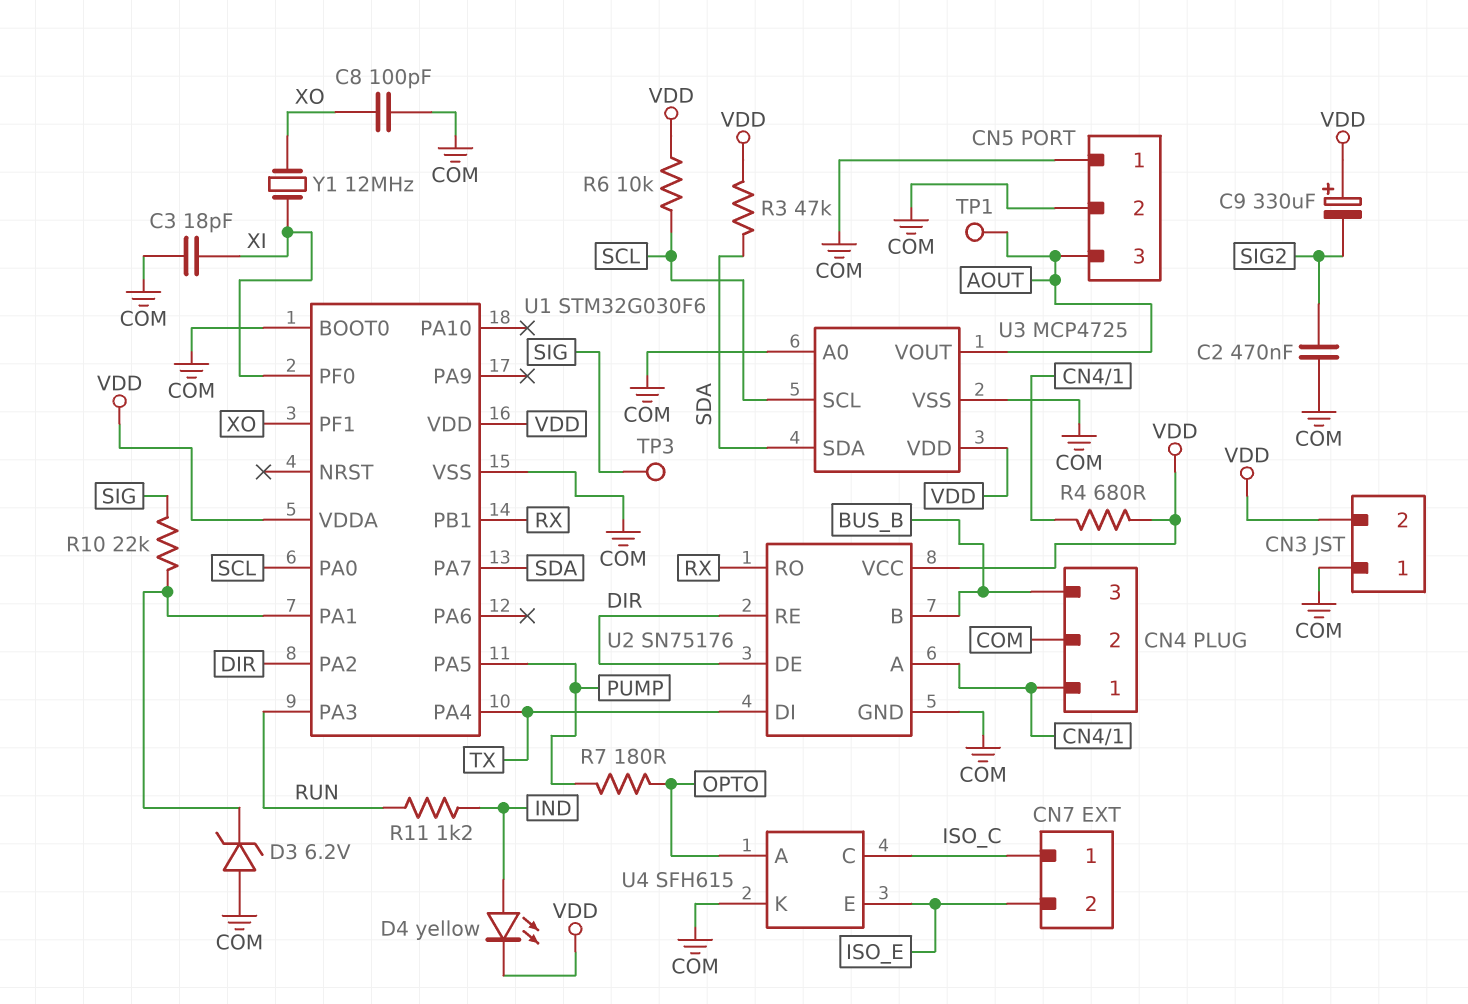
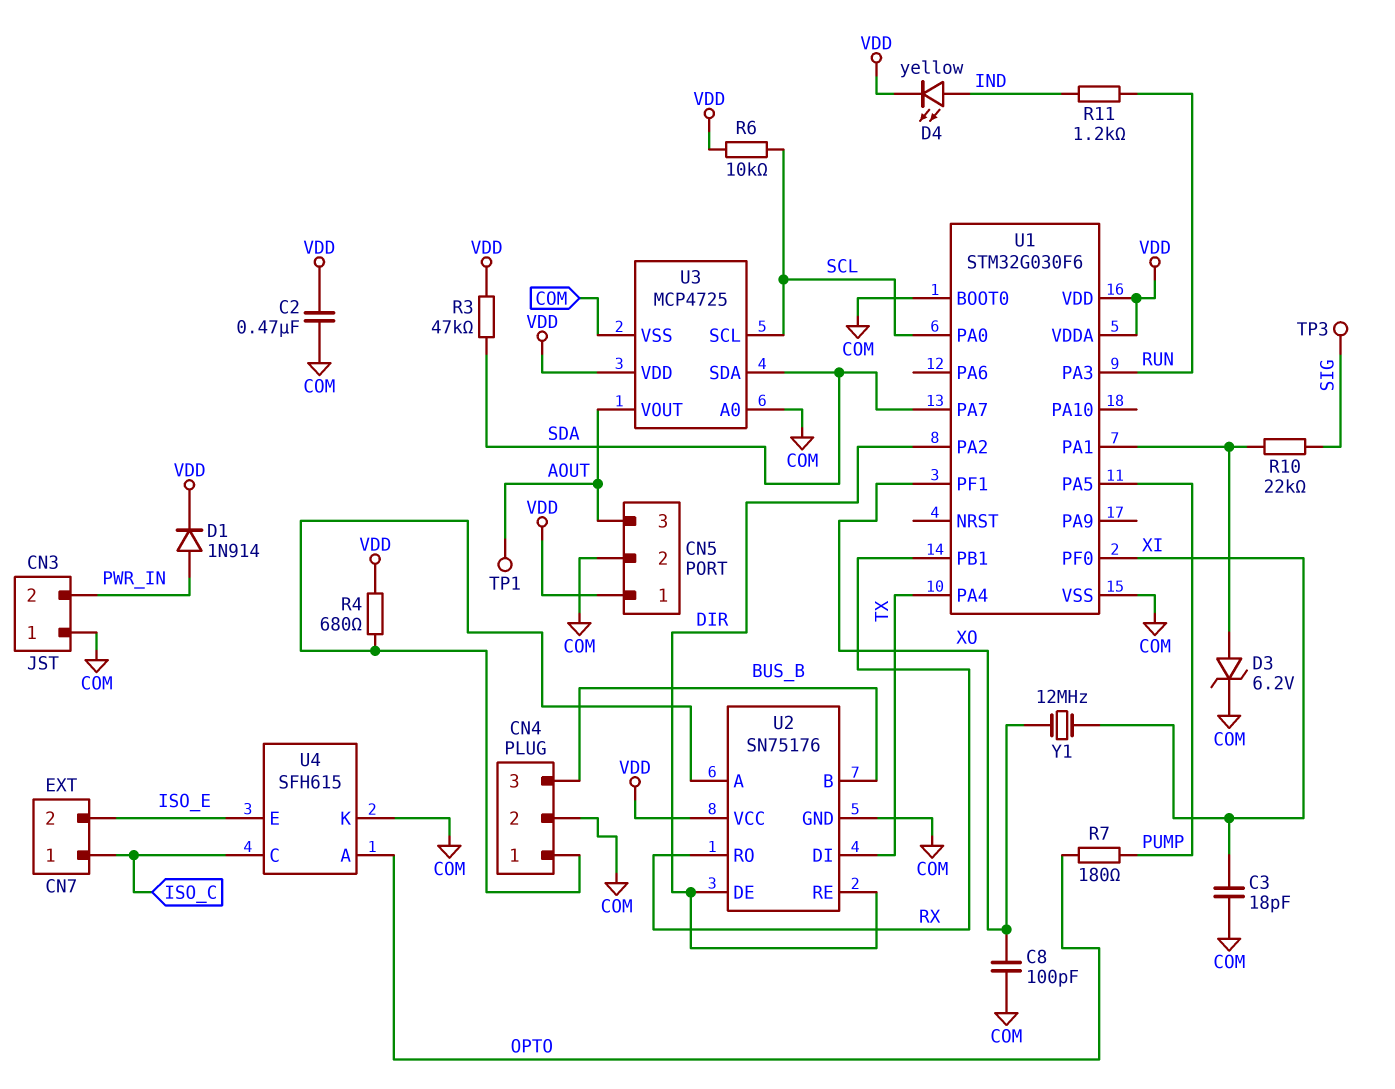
C2: 470nF (COM, SIG2) -> 470nF (COM, VDD)
C9: 330uF (plus VDD, minus SIG2) -> none
CN3 pin 2: VDD -> PWR_IN
CN5 pin 1: COM -> VDD
D1: none -> diode 1N914 (A PWR_IN, K VDD)
D3: zener 6.2V (A COM, K U1/PA1) -> zener 6.2V (A U1/PA1, K COM)

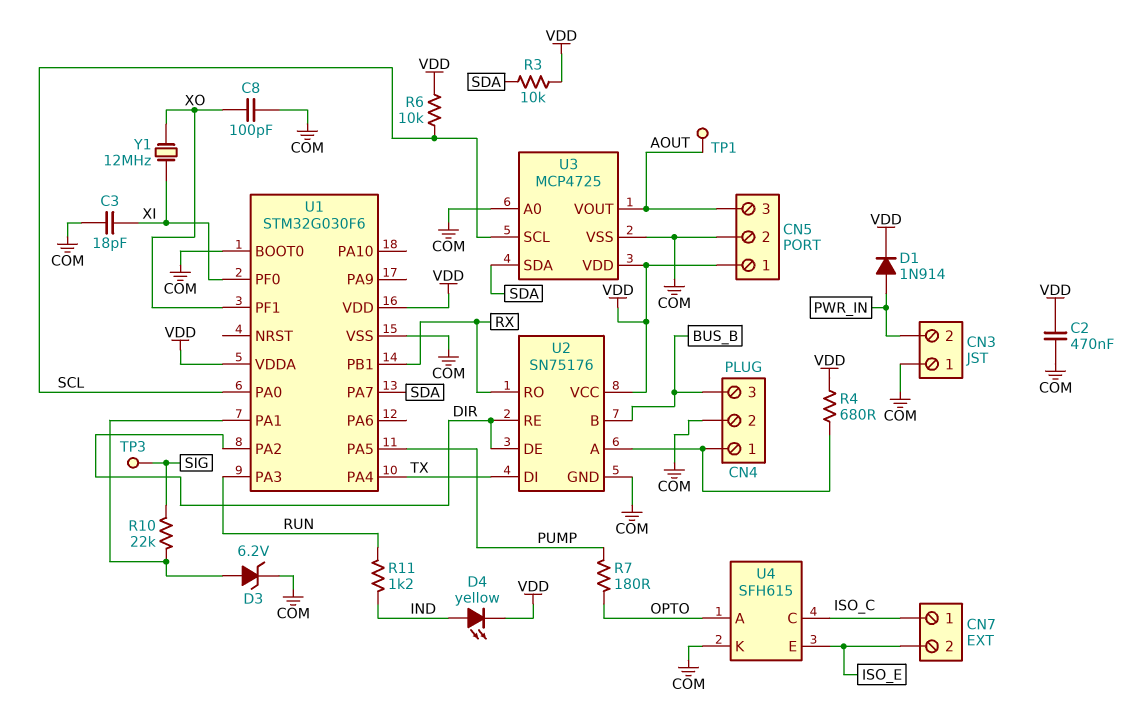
R3: 47k (SDA, VDD) -> 10k (SDA, VDD)

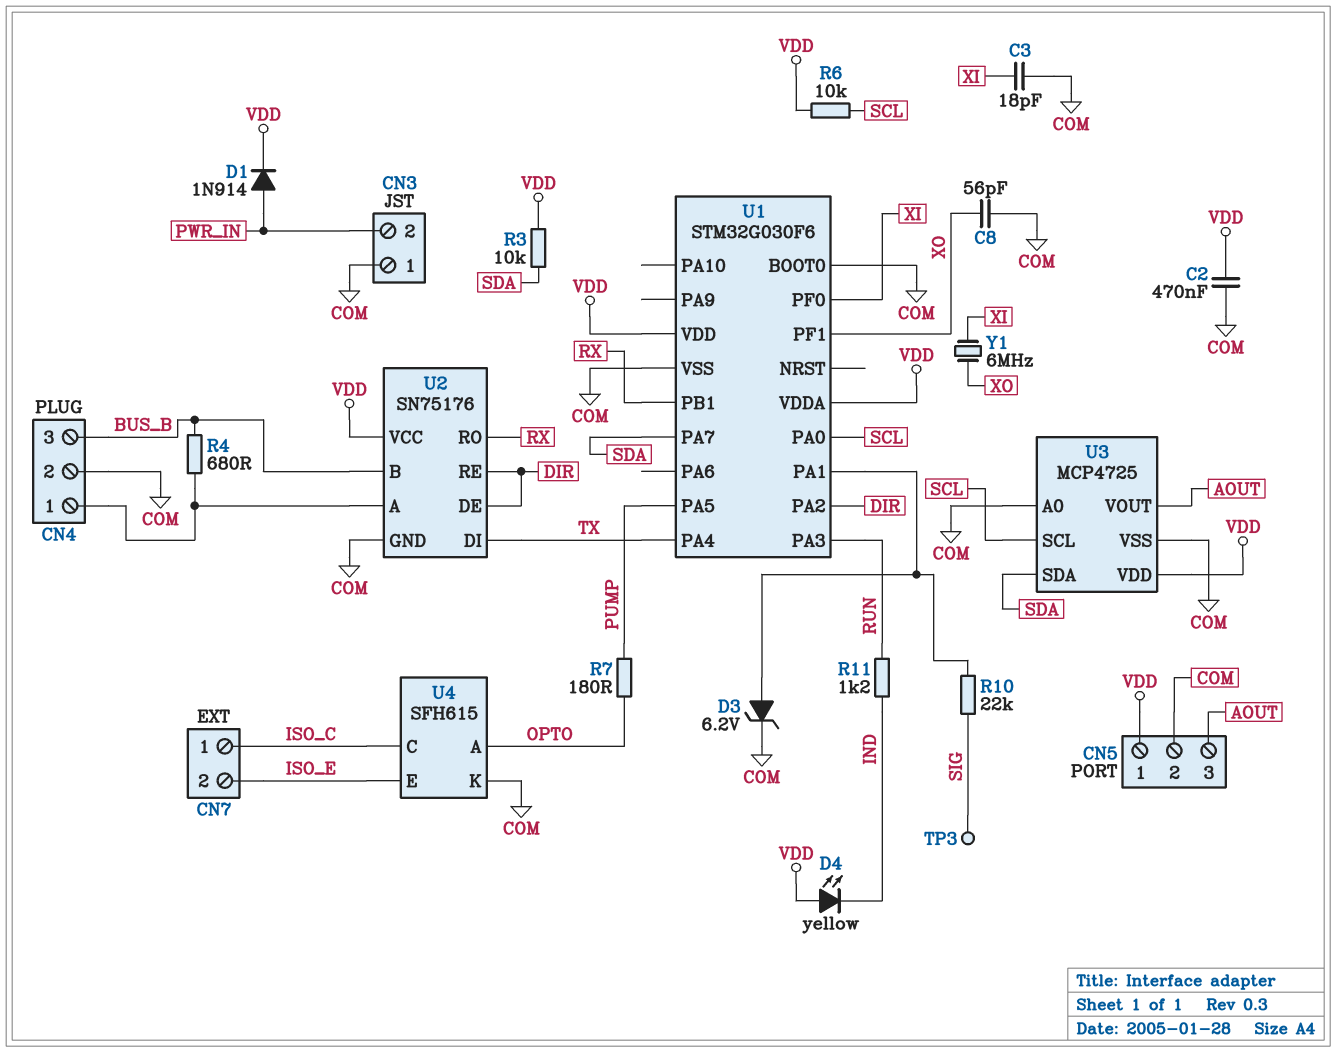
C8: 100pF (COM, XO) -> 56pF (COM, XO)
D4: LED yellow (A IND, K VDD) -> LED yellow (A VDD, K IND)
R4: 680 (CN4/1, VDD) -> 680 (BUS_B, CN4/1)
TP1: test point (AOUT) -> none
Y1: 12MHz (XI, XO) -> 6MHz (XI, XO)

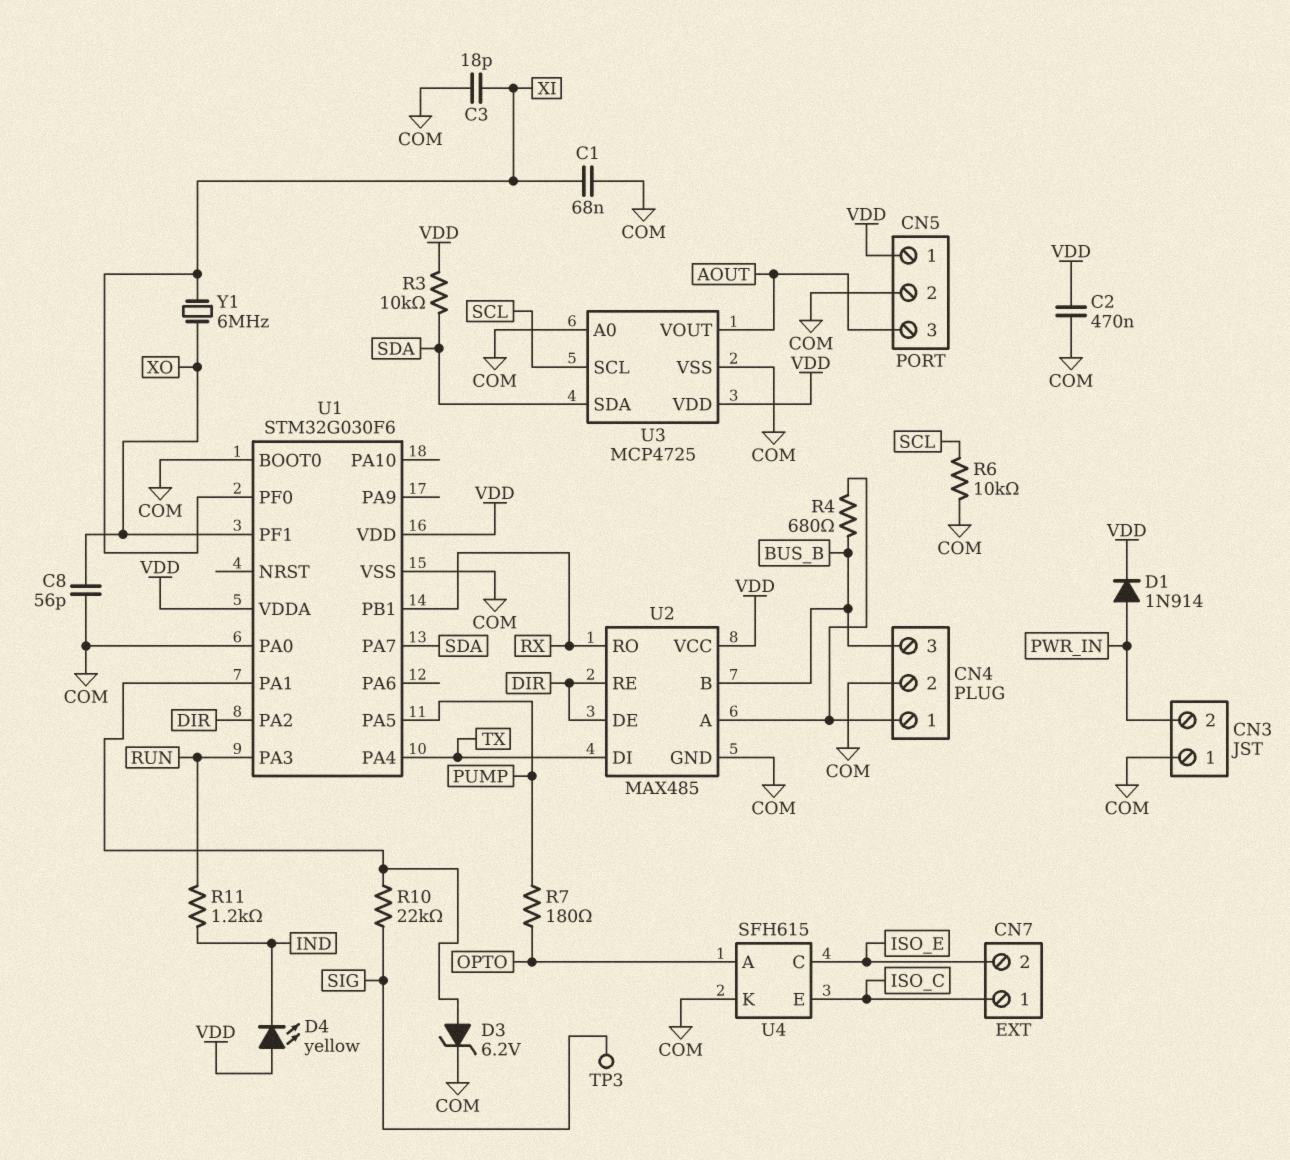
C1: none -> 68nF (COM, XI)
R6: 10k (SCL, VDD) -> 10k (COM, SCL)
U1 pin PA0: SCL -> COM
U2: SN75176 -> MAX485
U4 pin C: ISO_C -> ISO_E
U4 pin E: ISO_E -> ISO_C

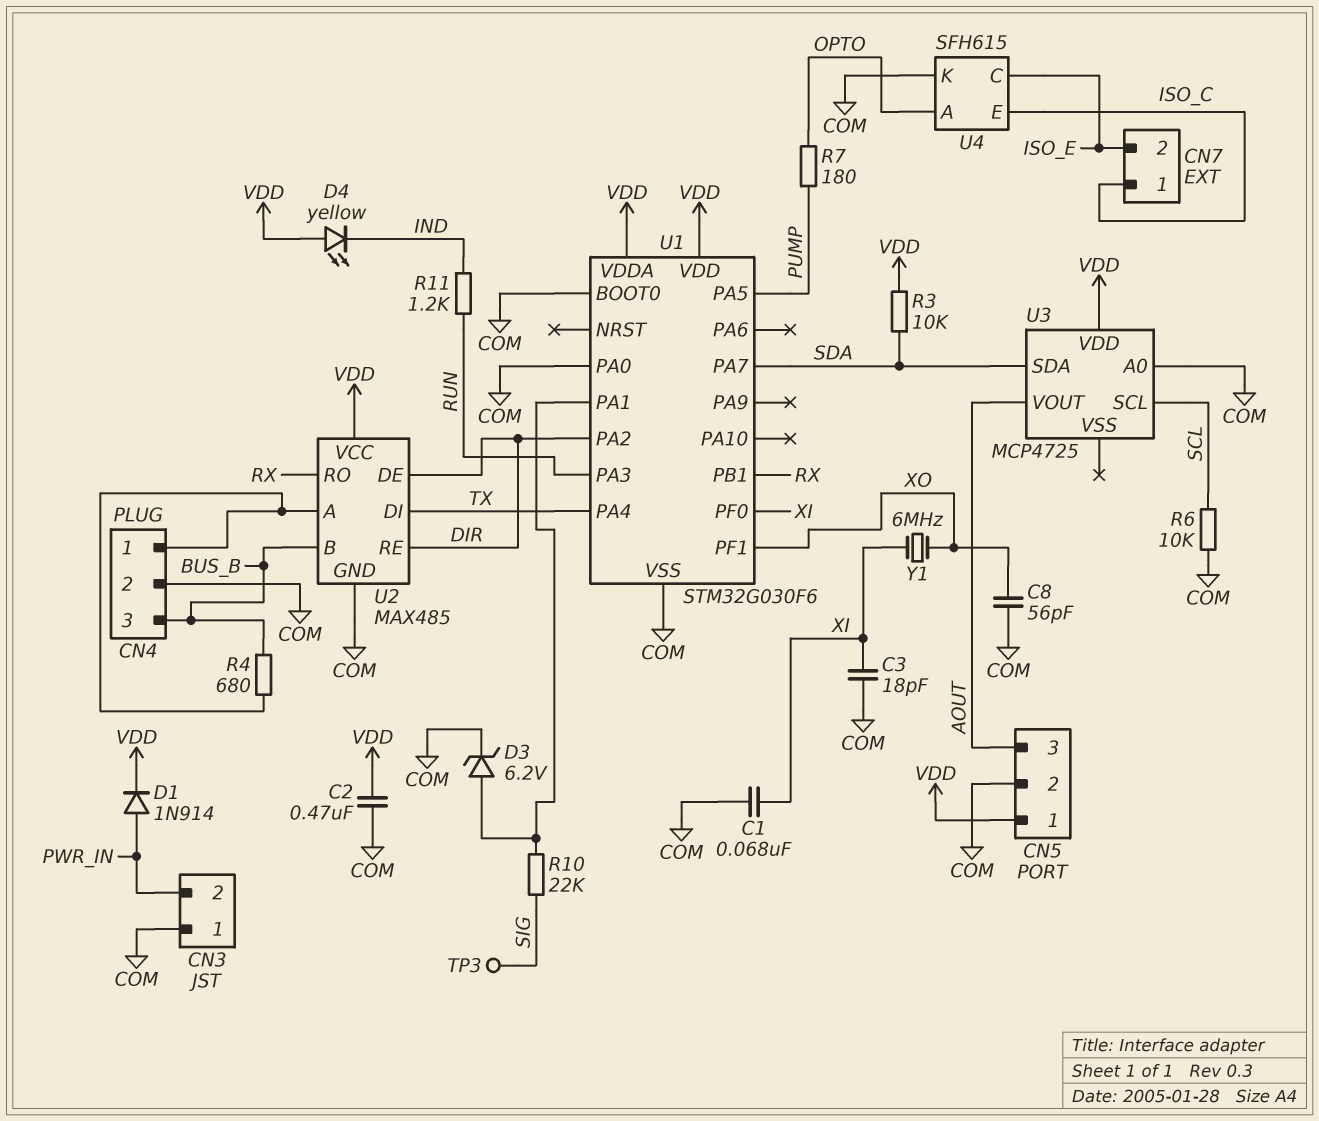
U3 pin VSS: COM -> none

